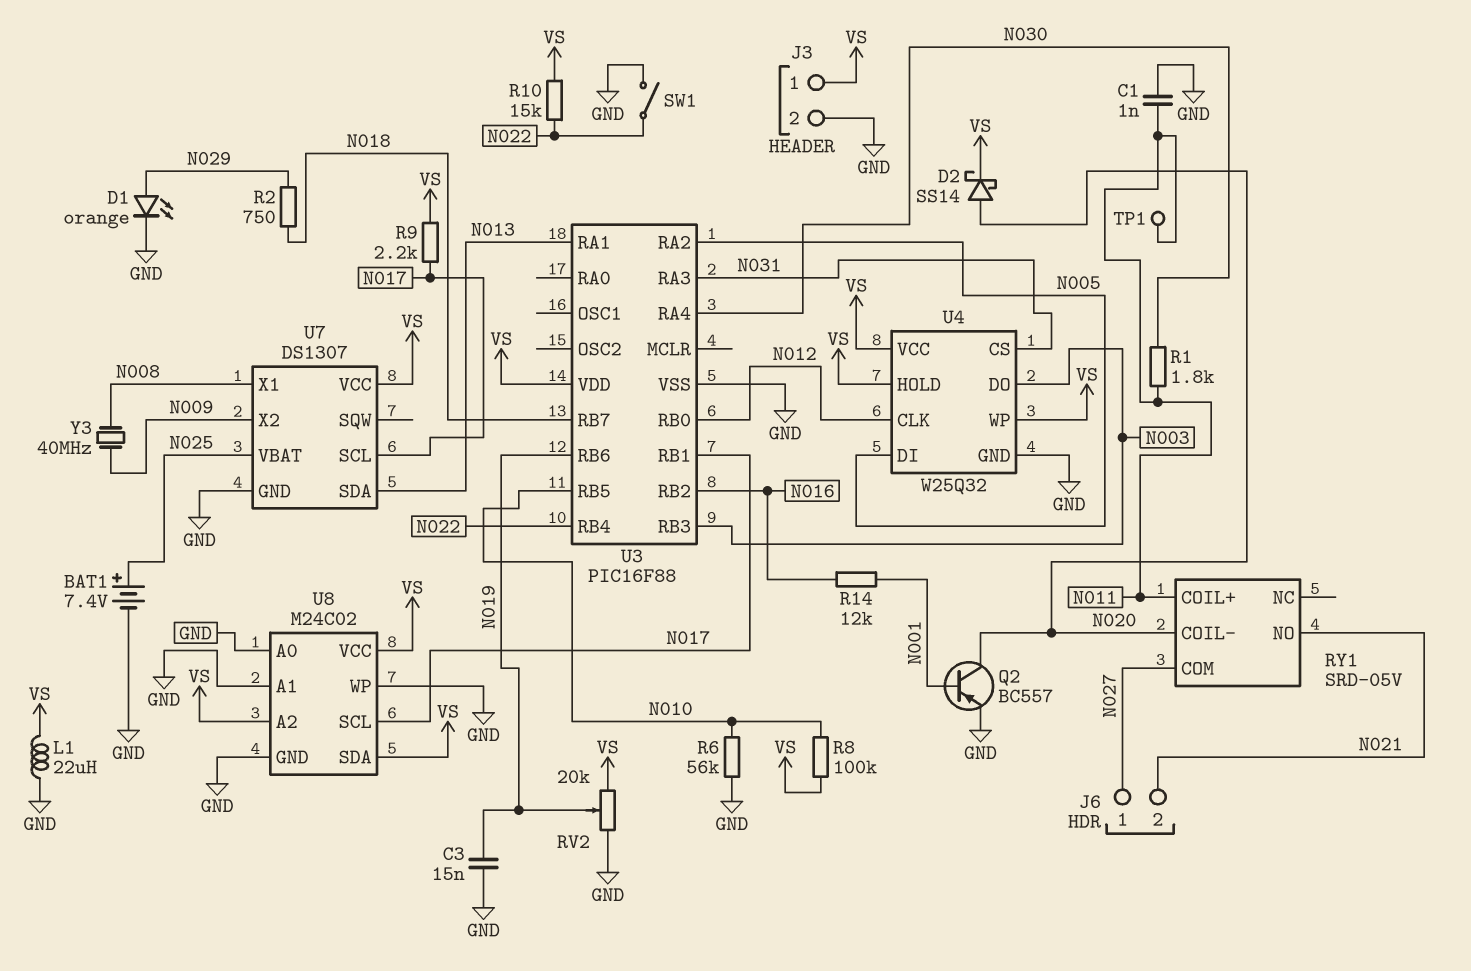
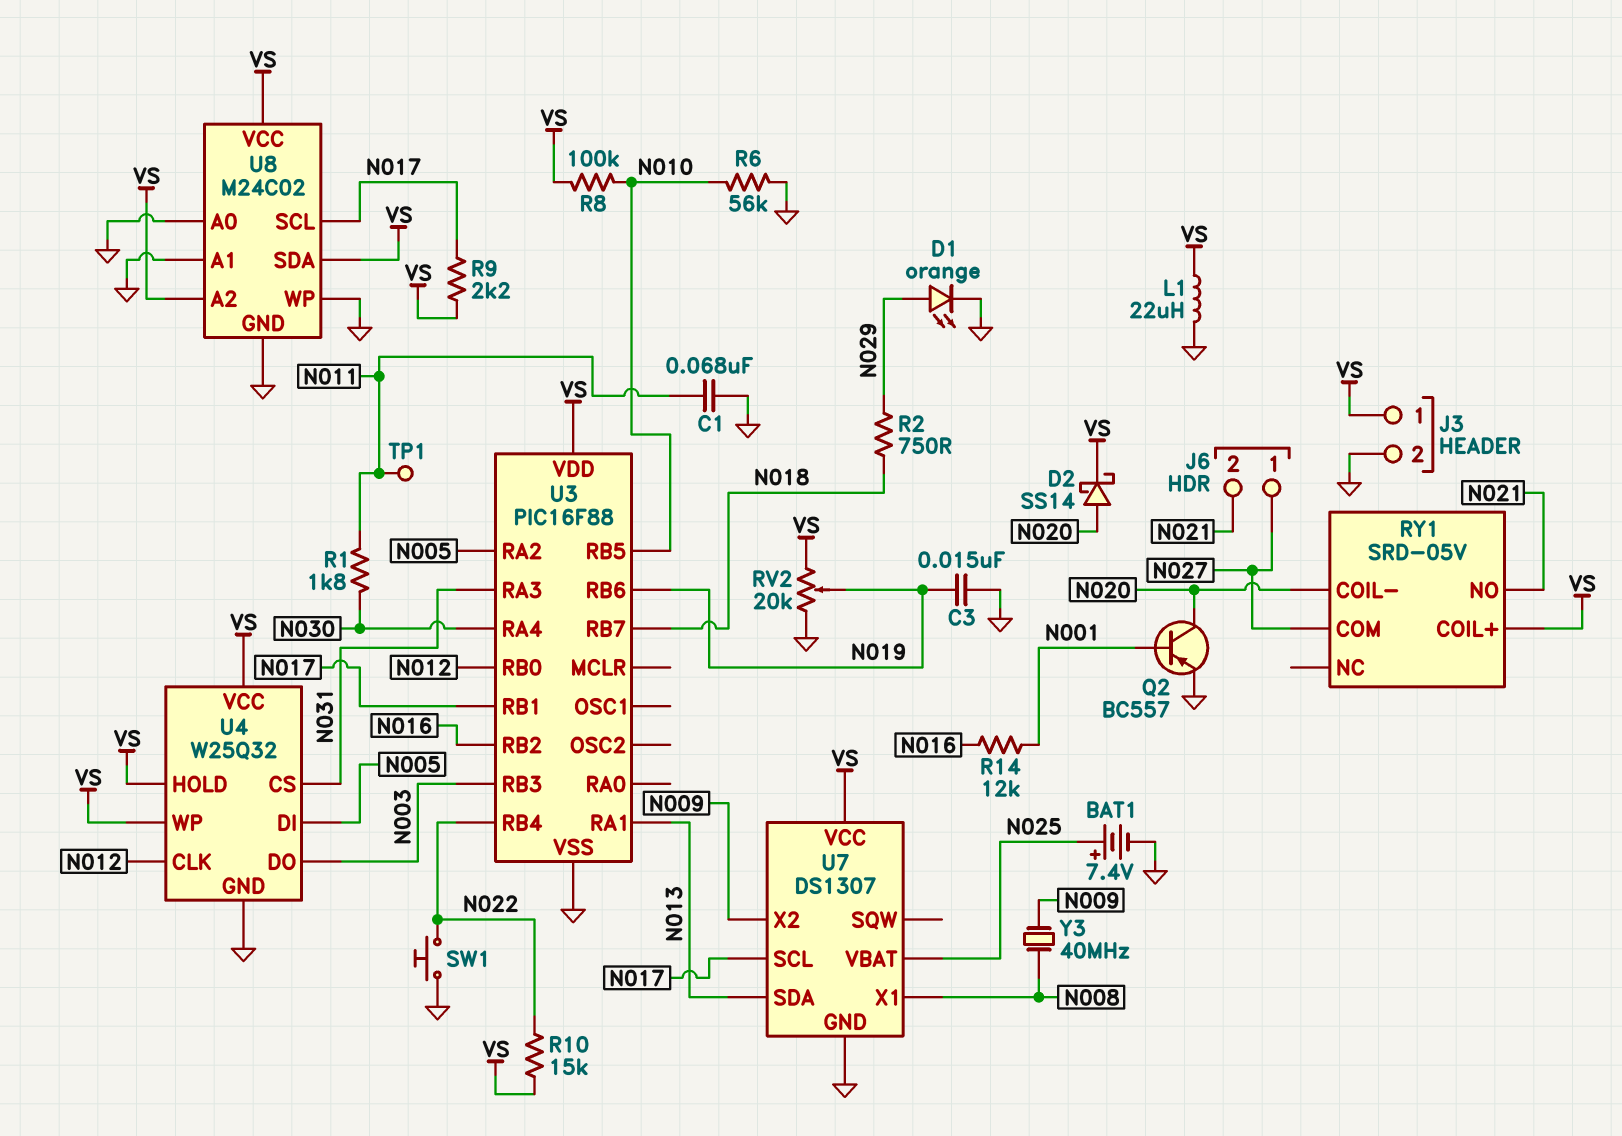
C1: 1nF (GND, N011) -> 68nF (GND, N011)
RY1 pin COIL+: N011 -> VS
SW1: switch (GND, N022) -> button (GND, N022)

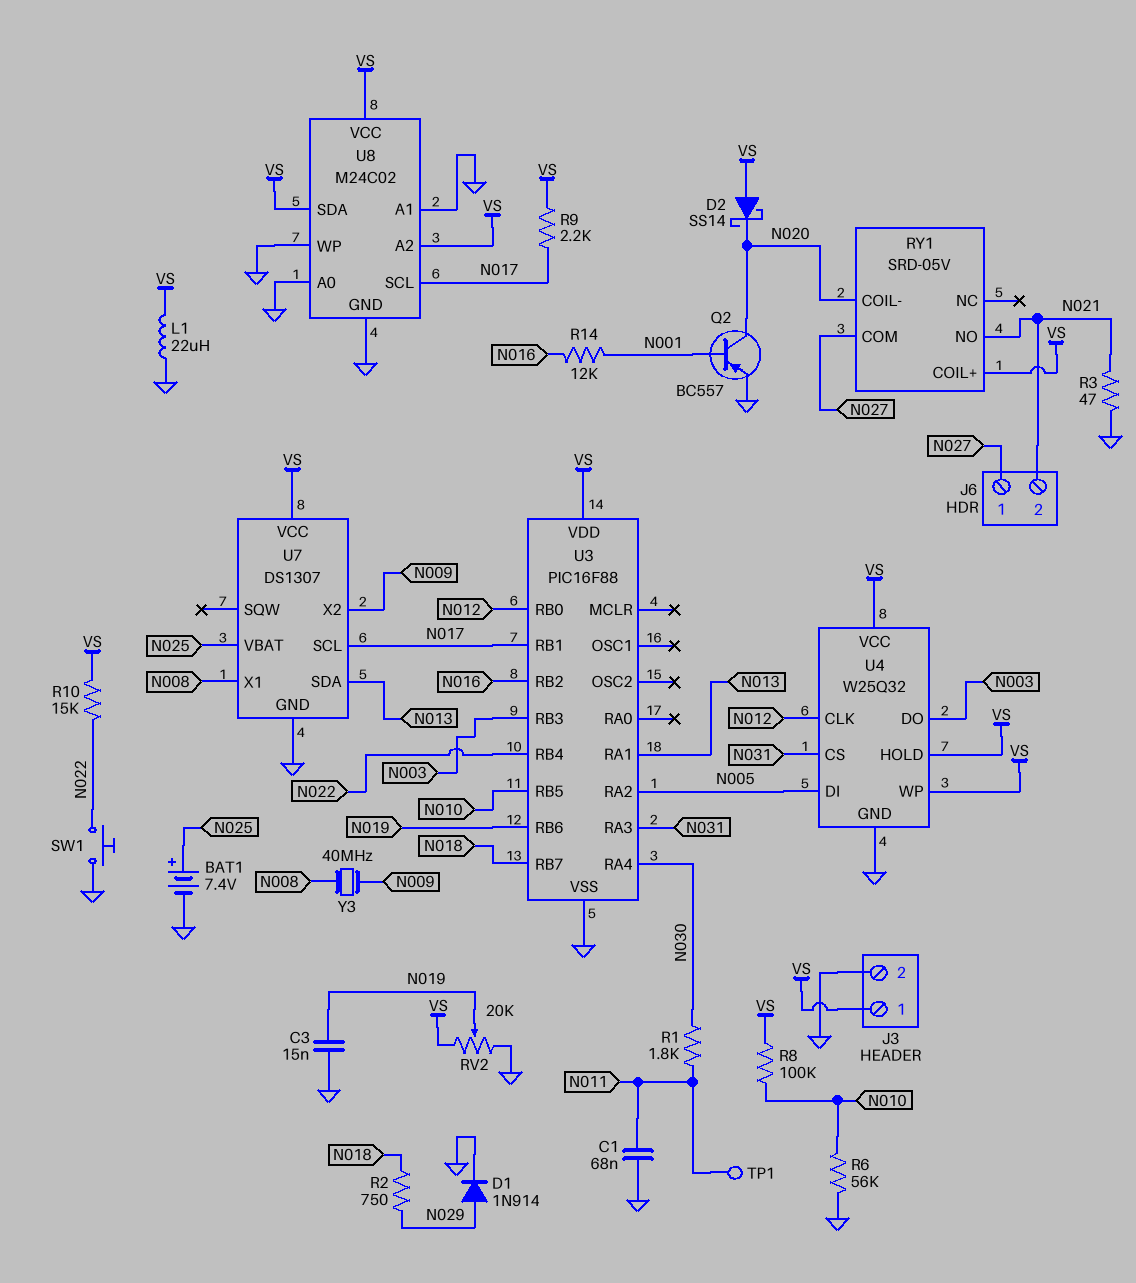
D1: LED orange (A N029, K GND) -> diode 1N914 (A N029, K GND)
D2: schottky SS14 (A N020, K VS) -> schottky SS14 (A VS, K N020)
R3: none -> 47 (GND, N021)

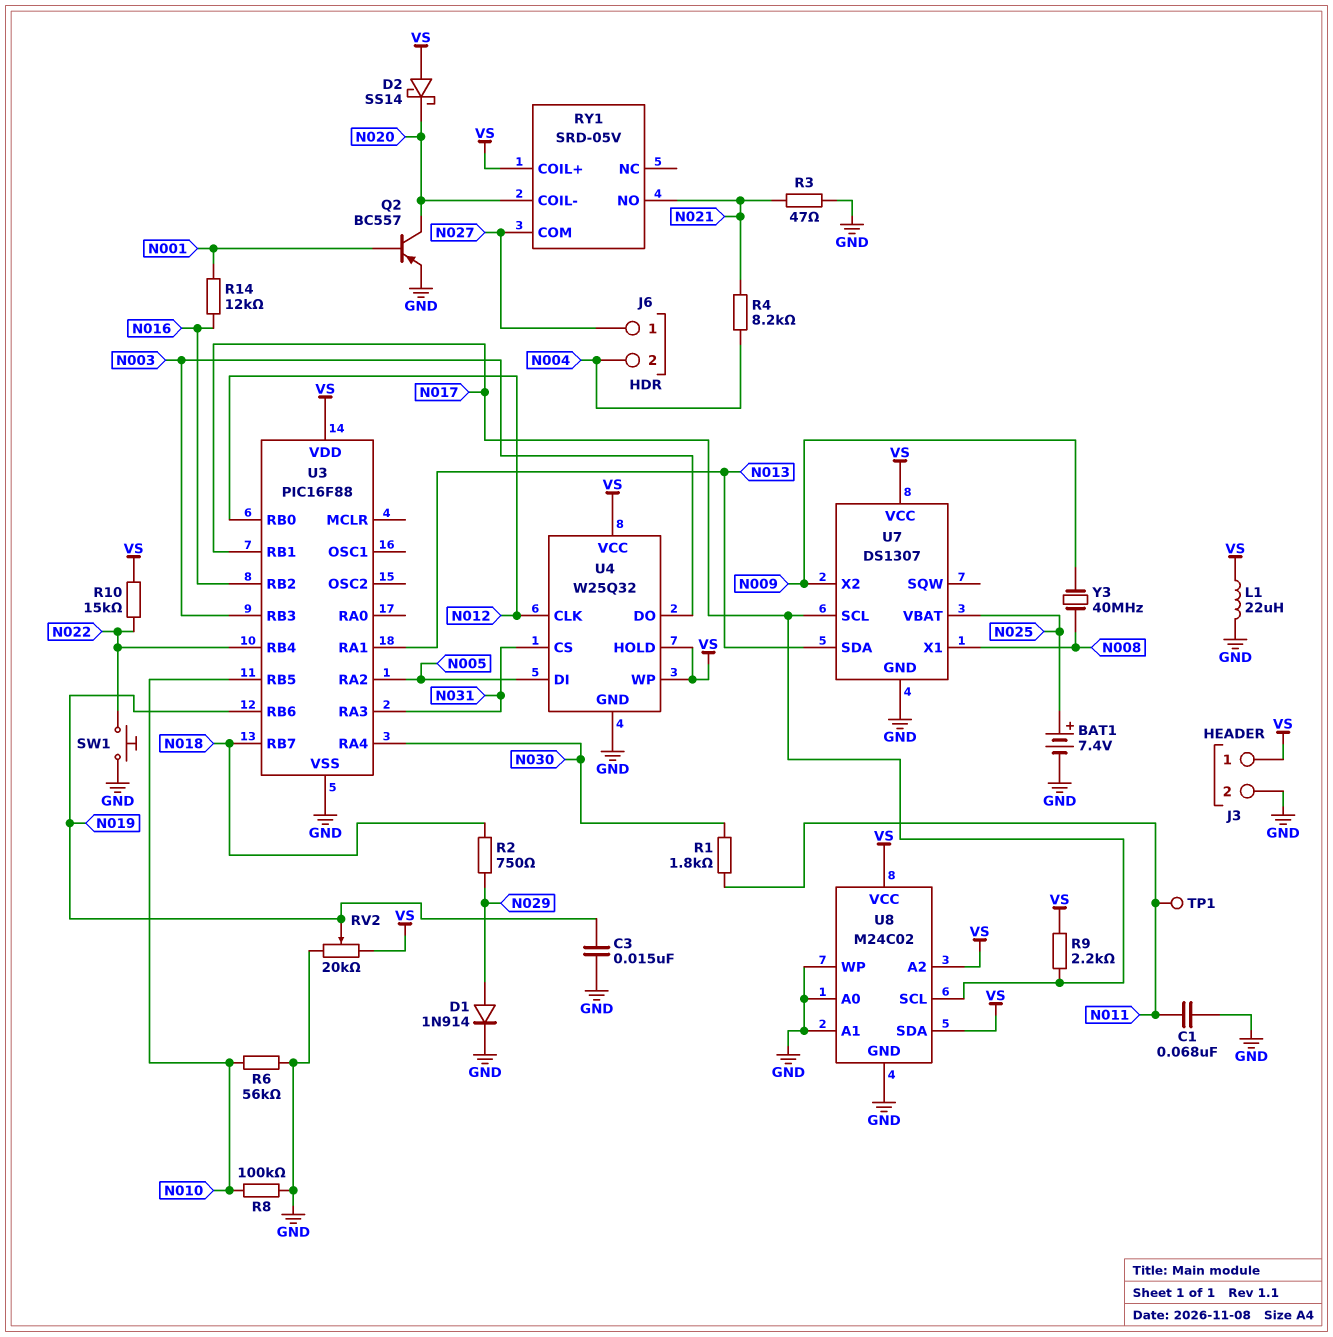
J6 pin 2: N021 -> N004
R4: none -> 8.2k (N004, N021)
R8: 100k (N010, VS) -> 100k (GND, N010)

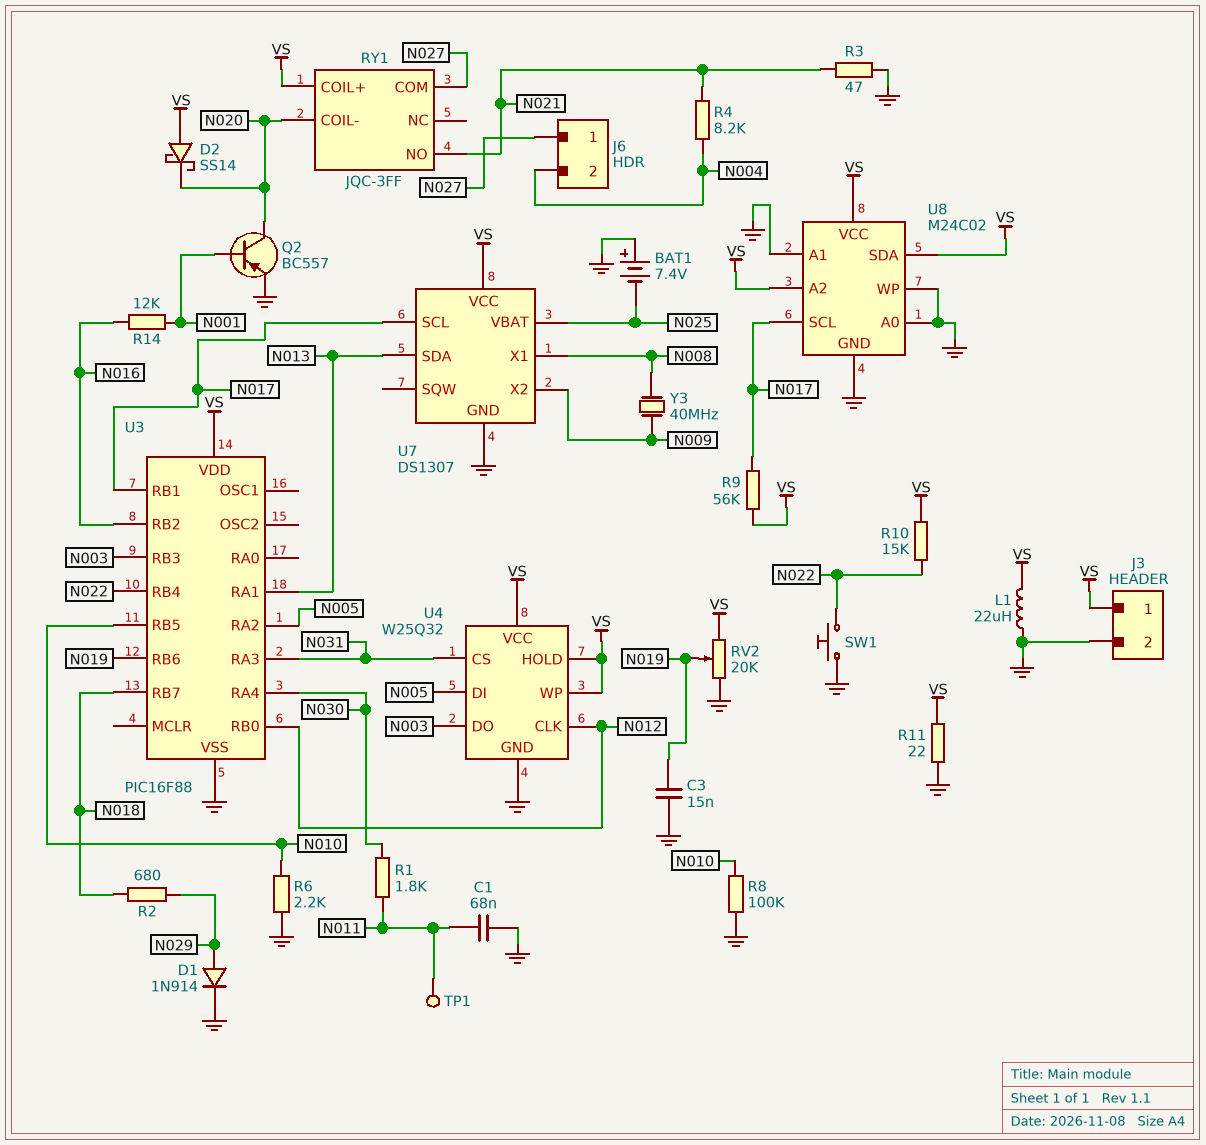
BAT1: 7.4V (plus N025, minus GND) -> 7.4V (plus GND, minus N025)
R2: 750 (N018, N029) -> 680 (N018, N029)
R6: 56k (GND, N010) -> 2.2k (GND, N010)
R9: 2.2k (N017, VS) -> 56k (N017, VS)
R11: none -> 22 (GND, VS)
RY1: SRD-05V -> JQC-3FF

